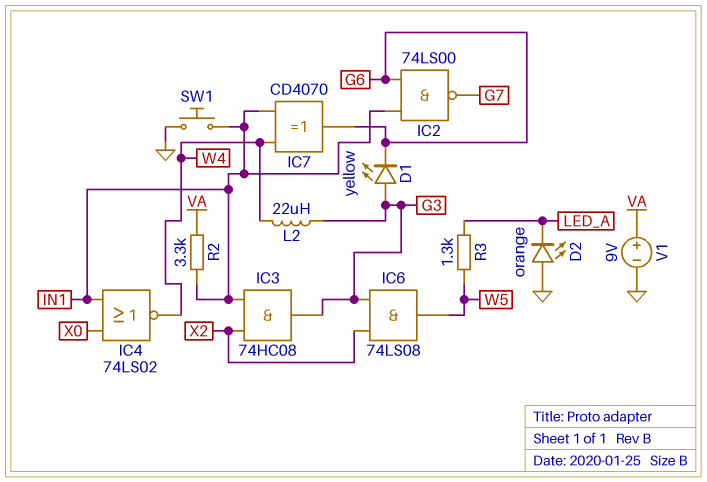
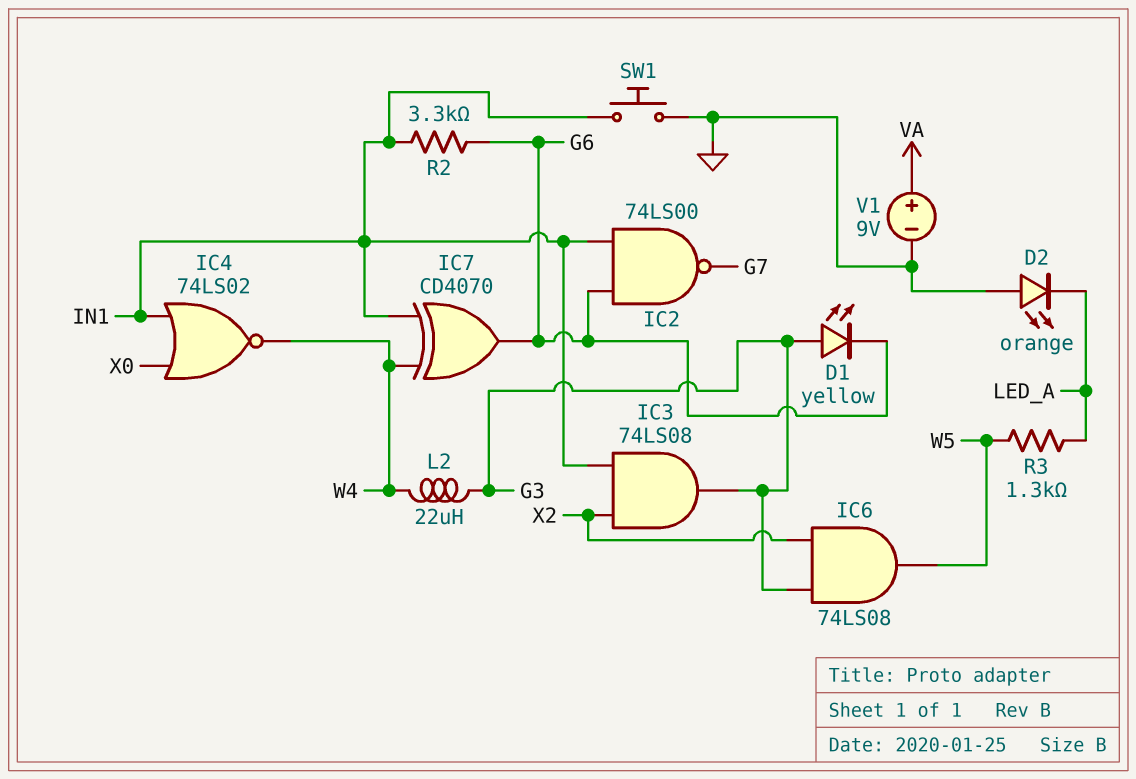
IC3: AND 74HC08 (in IN1, in X2, out G3) -> AND 74LS08 (in IN1, in X2, out G3)
R2: 3.3k (IN1, VA) -> 3.3k (G6, IN1)

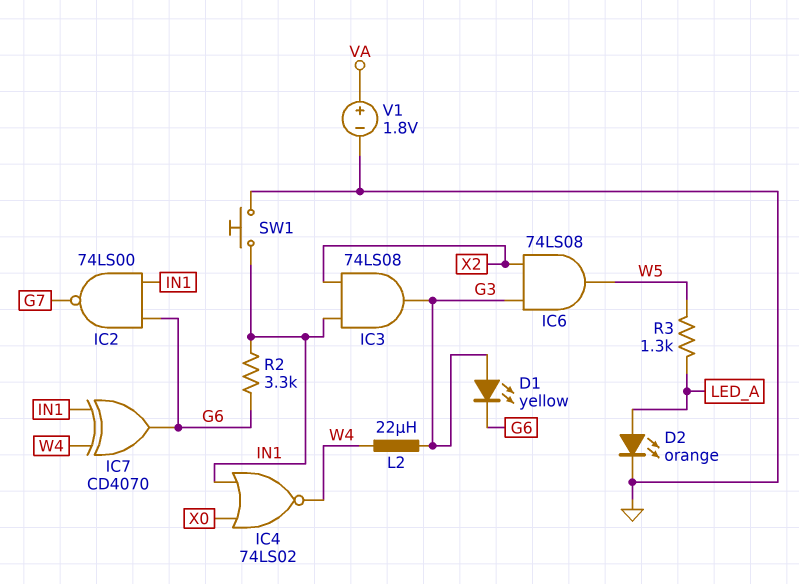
D2: LED orange (A GND, K LED_A) -> LED orange (A LED_A, K GND)
V1: 9V (plus VA, minus GND) -> 1.8V (plus VA, minus GND)

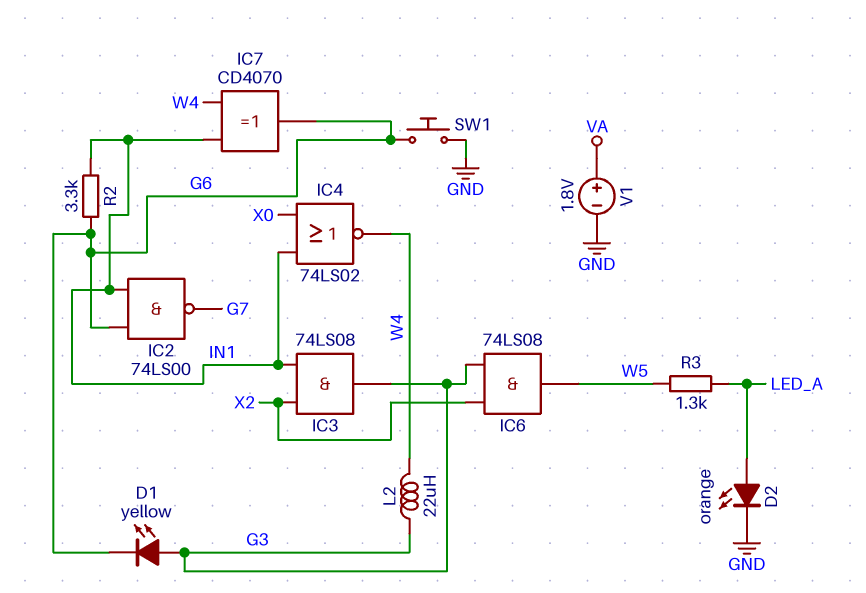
SW1: button (GND, IN1) -> button (G6, GND)

